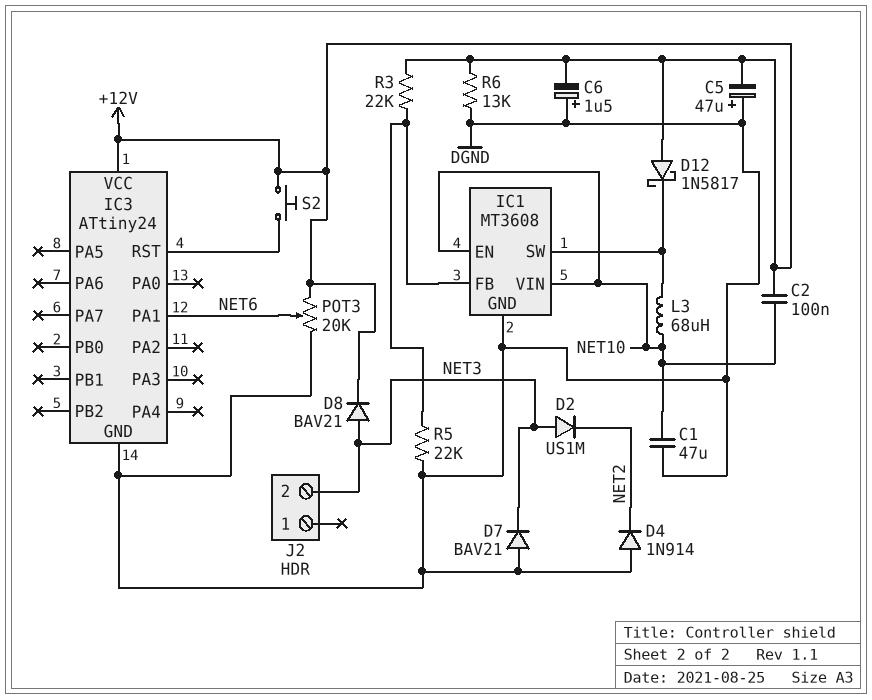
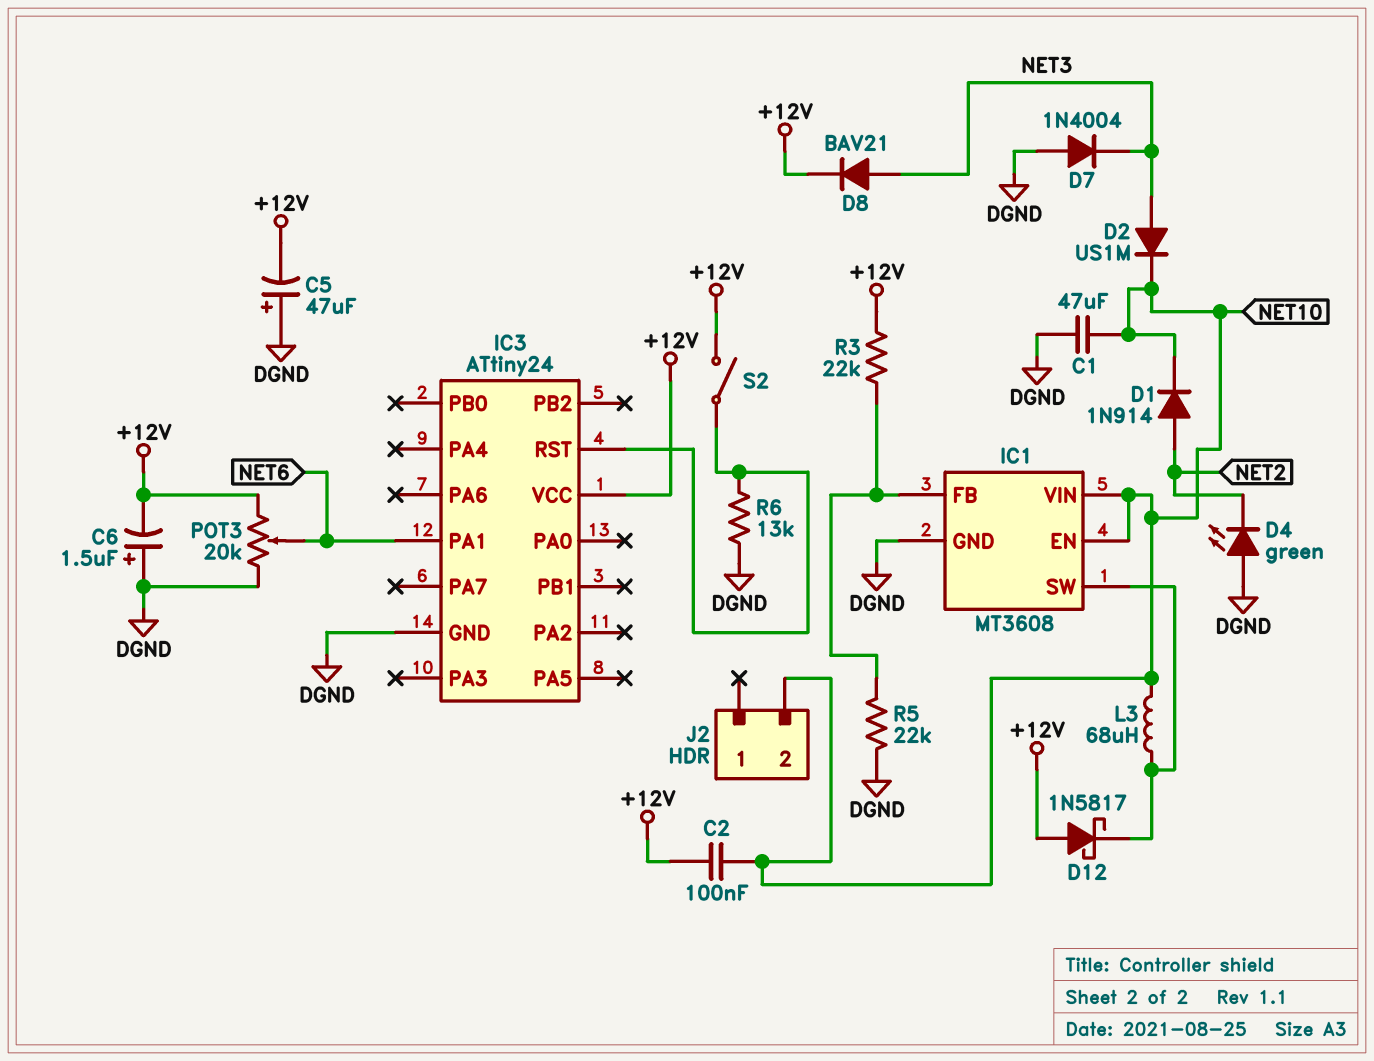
D1: none -> diode 1N914 (A NET2, K NET10)
D2: diode US1M (A NET3, K NET2) -> diode US1M (A NET3, K NET10)
D4: diode 1N914 (A DGND, K NET2) -> LED green (A DGND, K NET2)
D7: diode BAV21 (A DGND, K NET3) -> diode 1N4004 (A DGND, K NET3)
J2 pin 2: NET3 -> NET10
R6: 13k (+12V, DGND) -> 13k (DGND, IC3/RST)
S2: button (+12V, IC3/RST) -> switch (+12V, IC3/RST)

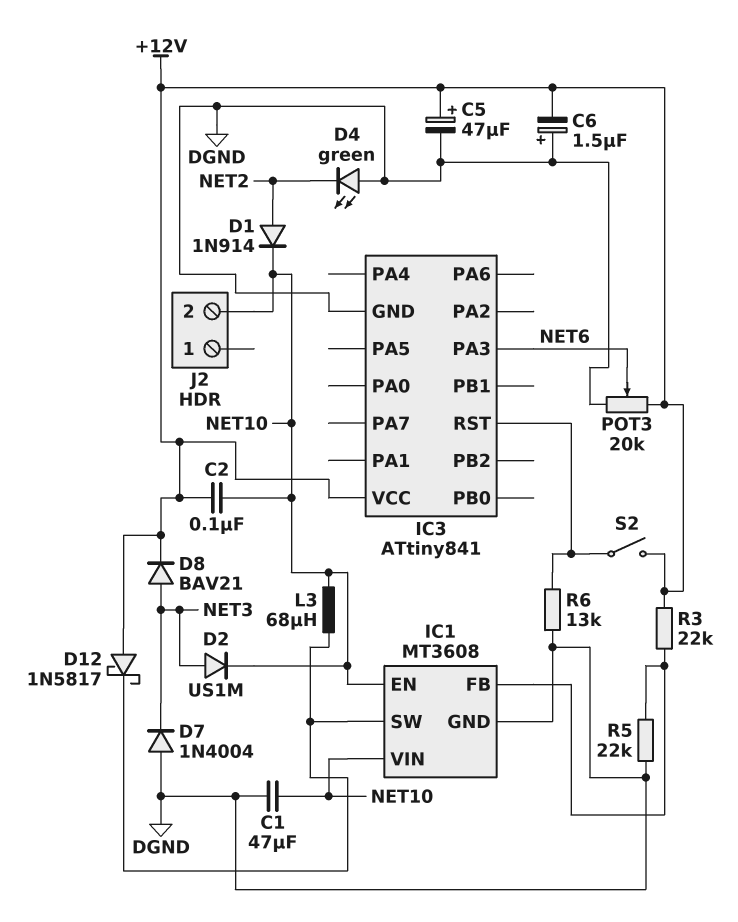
C5: 47uF (plus DGND, minus +12V) -> 47uF (plus +12V, minus DGND)
IC3: ATtiny24 -> ATtiny841
IC3 pin PA1: NET6 -> none
IC3 pin PA3: none -> NET6

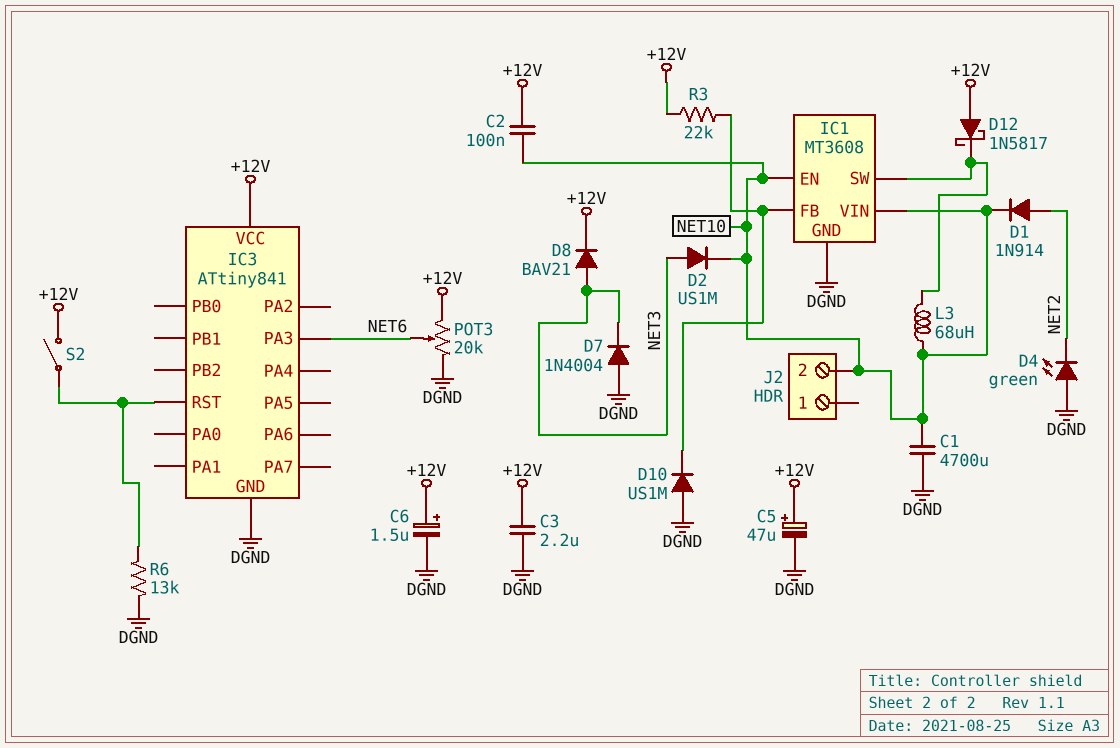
C1: 47uF (DGND, NET10) -> 4700uF (DGND, NET10)
C3: none -> 2.2uF (+12V, DGND)
C6: 1.5uF (plus DGND, minus +12V) -> 1.5uF (plus +12V, minus DGND)
D10: none -> diode US1M (A DGND, K IC1/FB)
R5: 22k (DGND, IC1/FB) -> none

